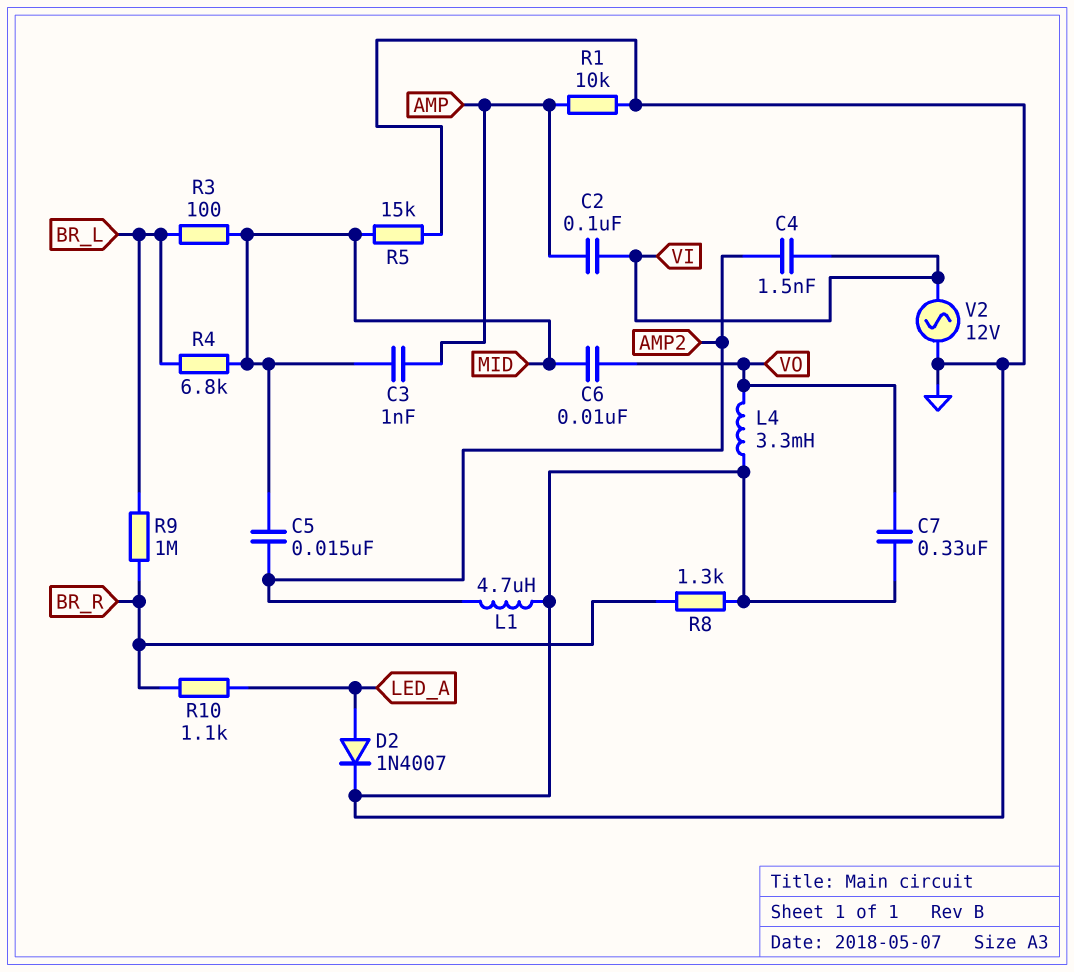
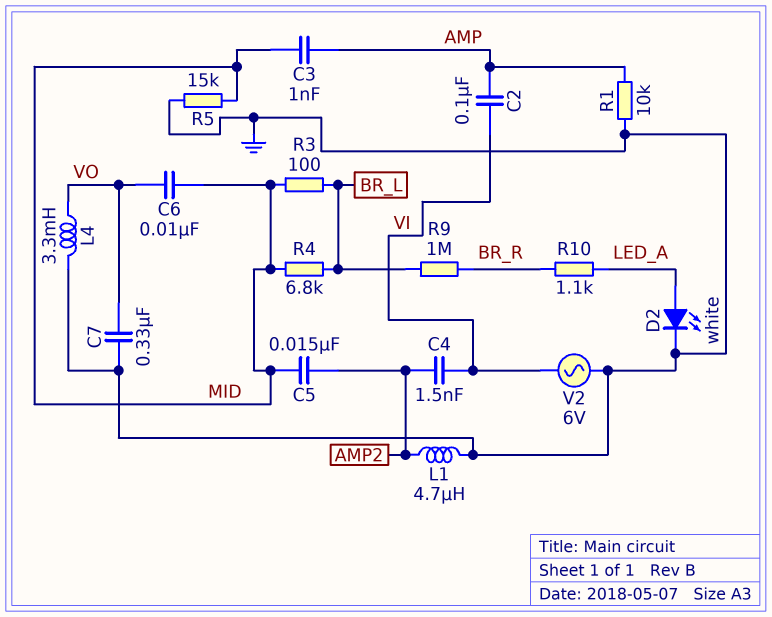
D2: diode 1N4007 (A LED_A, K GND) -> LED white (A LED_A, K GND)
R8: 1.3k (BR_R, GND) -> none
V2: AC 12V (GND, VI) -> AC 6V (GND, VI)

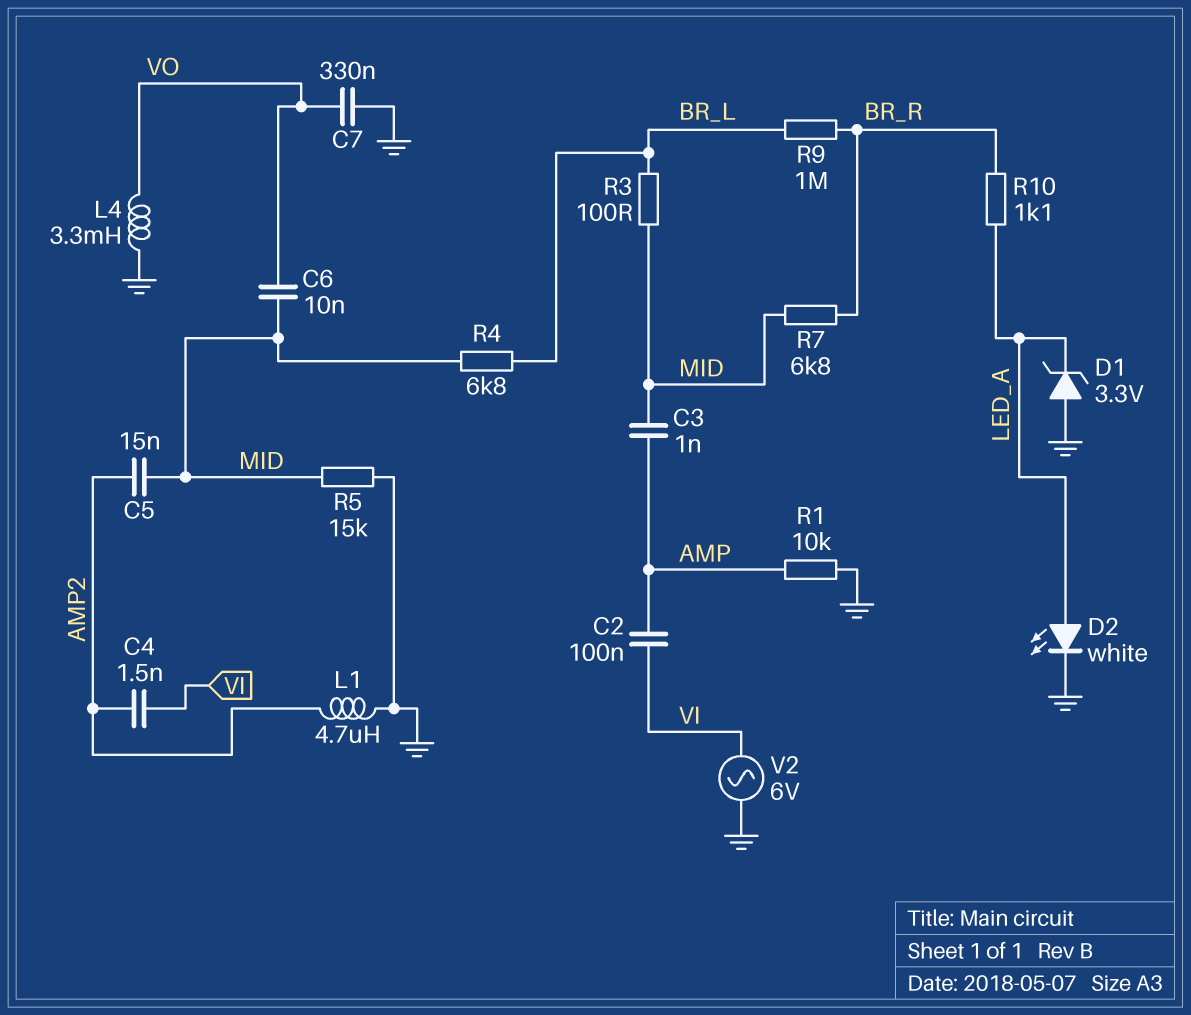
D1: none -> zener 3.3V (A GND, K LED_A)
R7: none -> 6.8k (BR_R, MID)

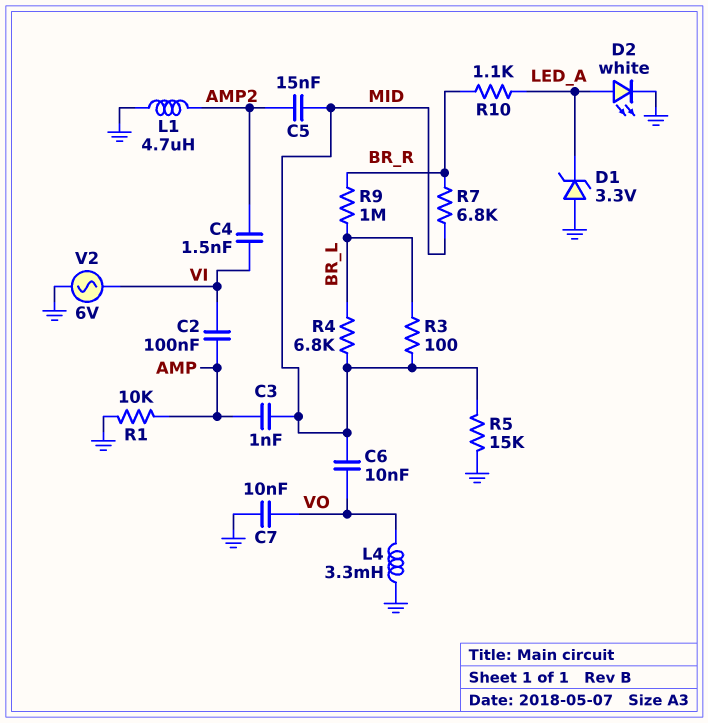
C7: 330nF (GND, VO) -> 10nF (GND, VO)

